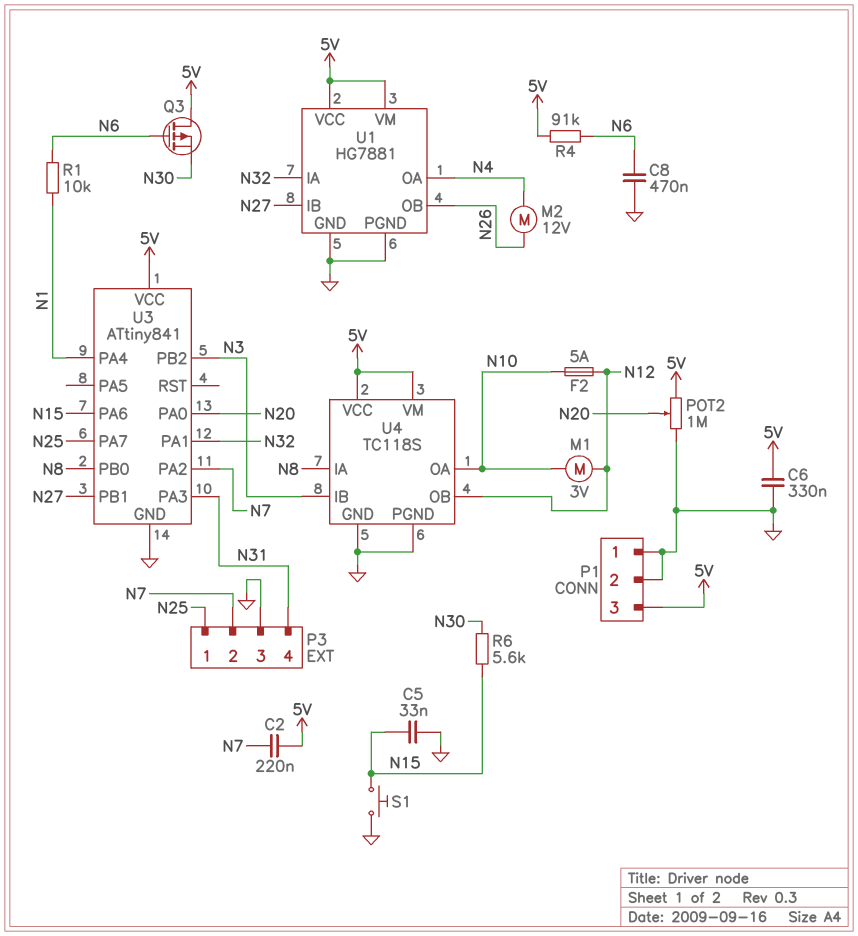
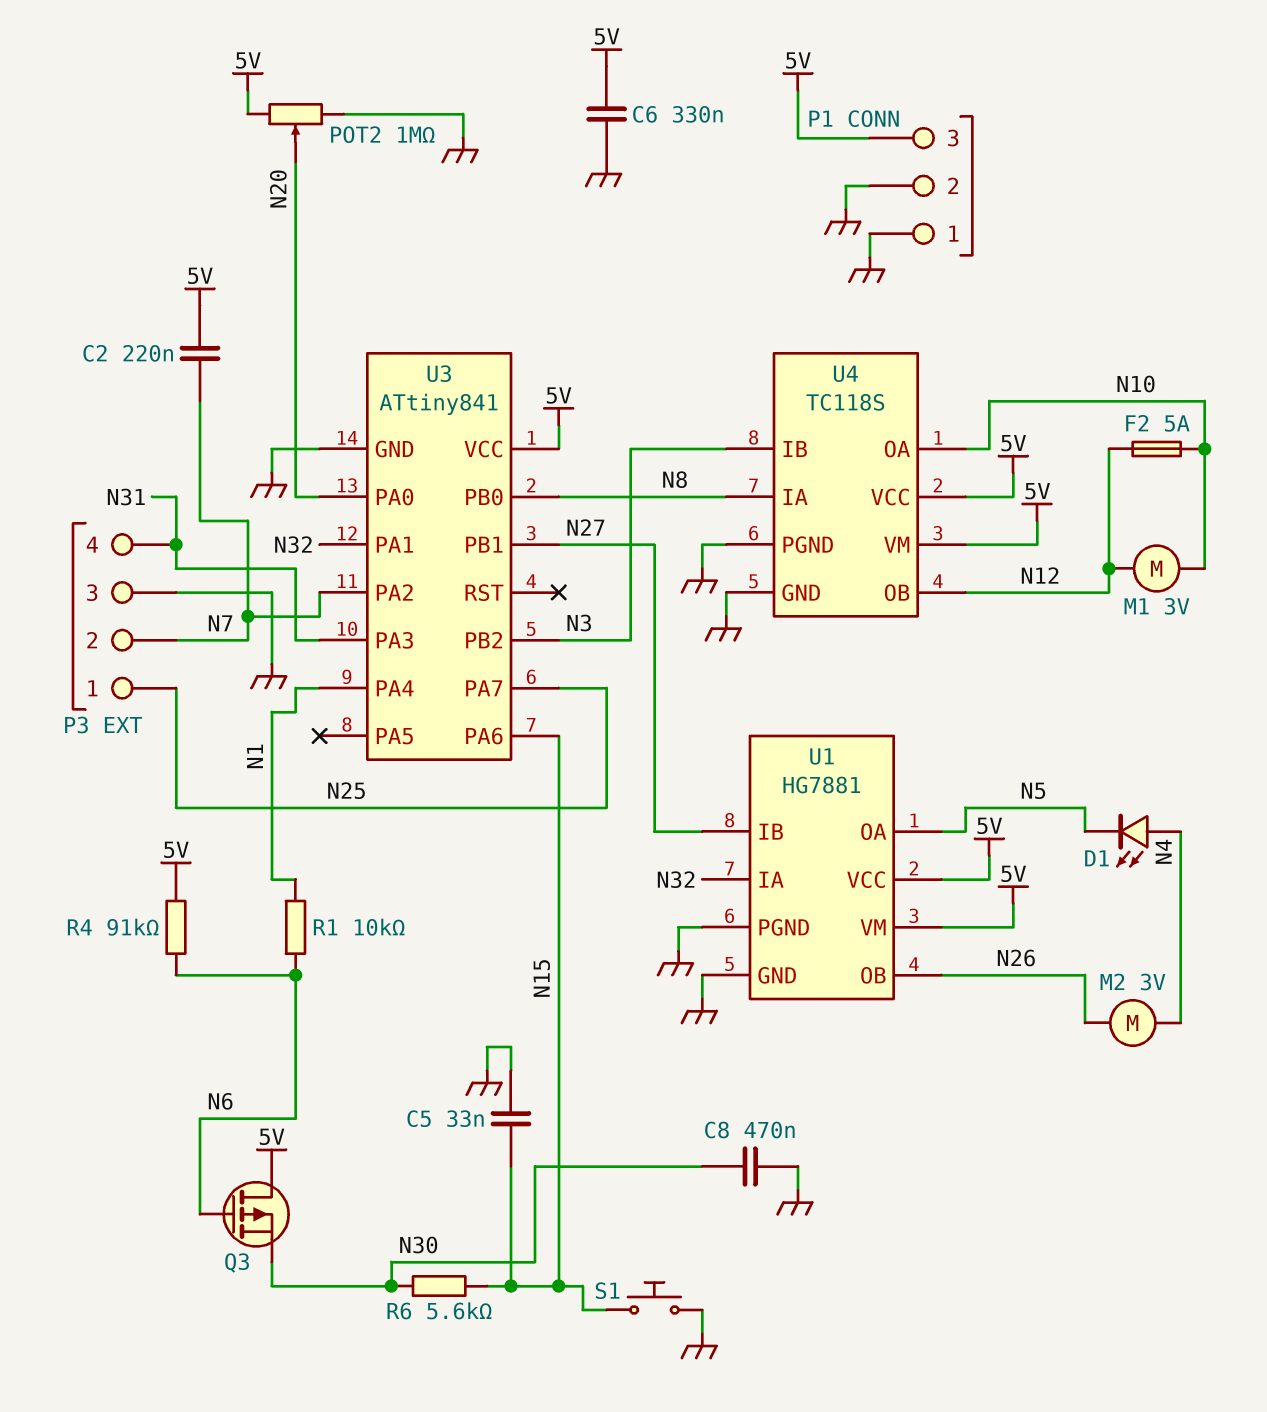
C8: 470nF (GND, N6) -> 470nF (GND, N30)
D1: none -> LED (A N4, K N5)
M2: motor 12V (N4, N26) -> motor 3V (N4, N26)
U1 pin OA: N4 -> N5

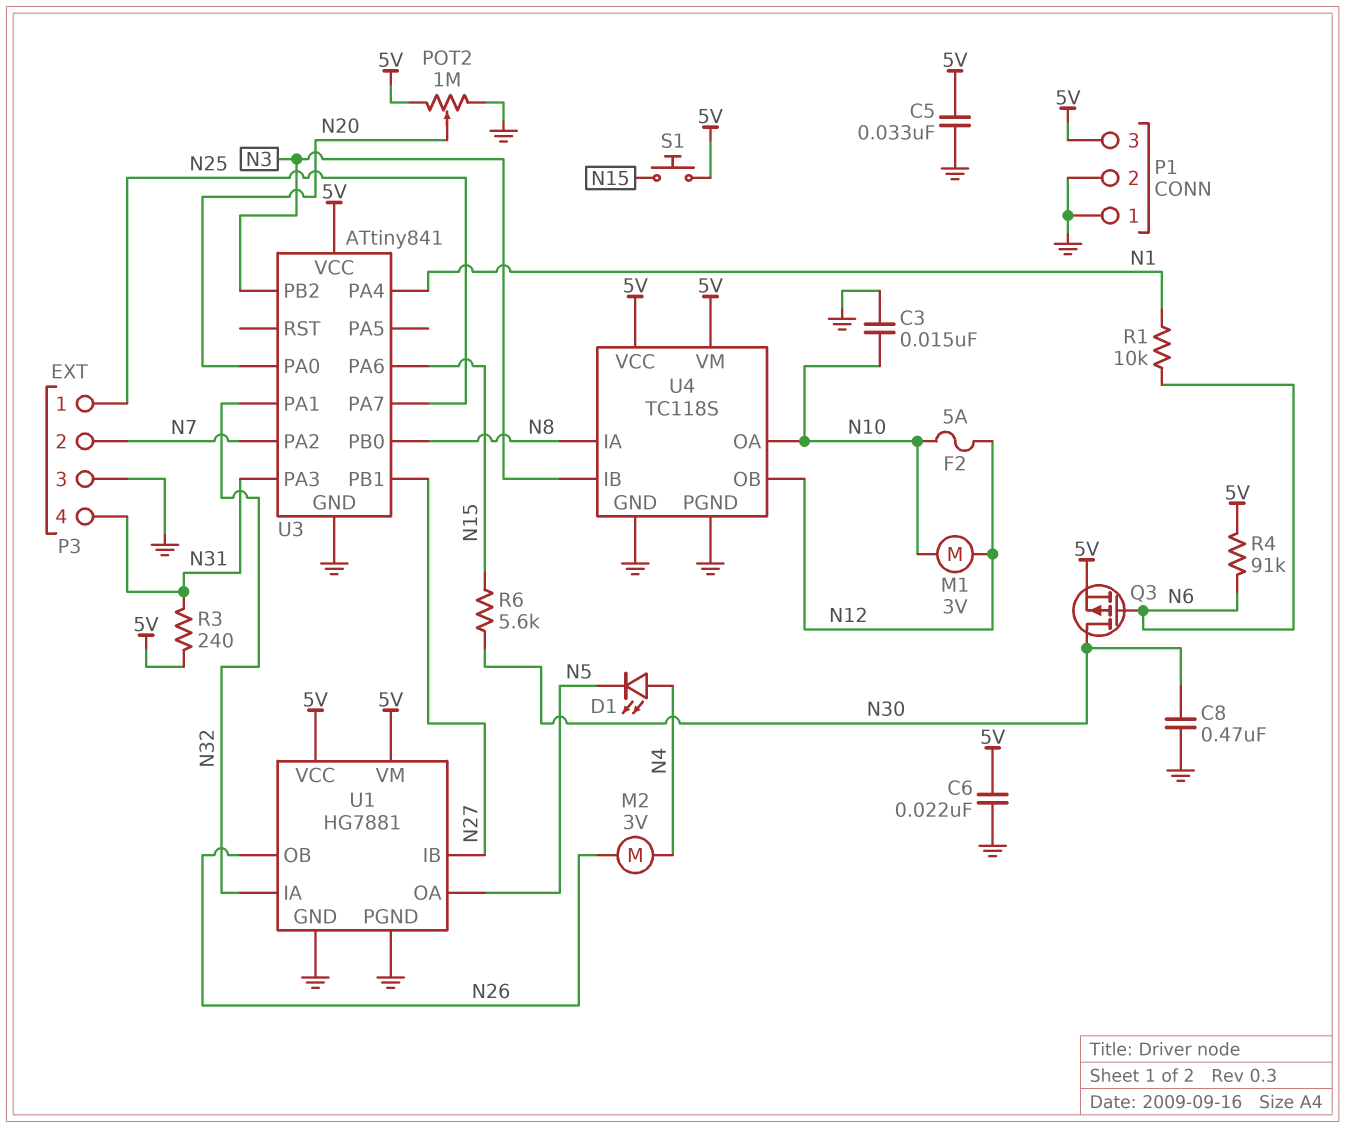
C2: 220nF (5V, N7) -> none
C3: none -> 15nF (GND, N10)
C5: 33nF (GND, N15) -> 33nF (5V, GND)
C6: 330nF (5V, GND) -> 22nF (5V, GND)
Q3: PMOS (G N6, D 5V, S N30) -> PMOS (G N6, D N30, S 5V)
R3: none -> 240 (5V, N31)
S1: button (GND, N15) -> button (5V, N15)

